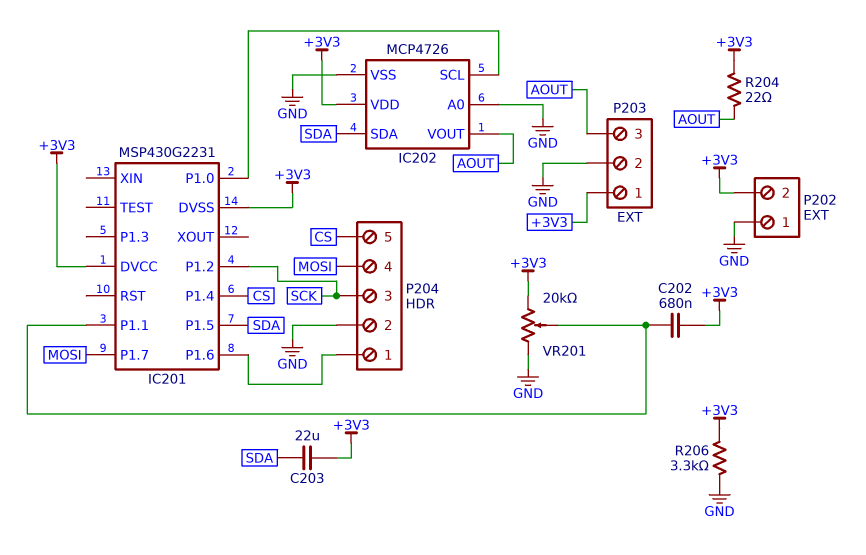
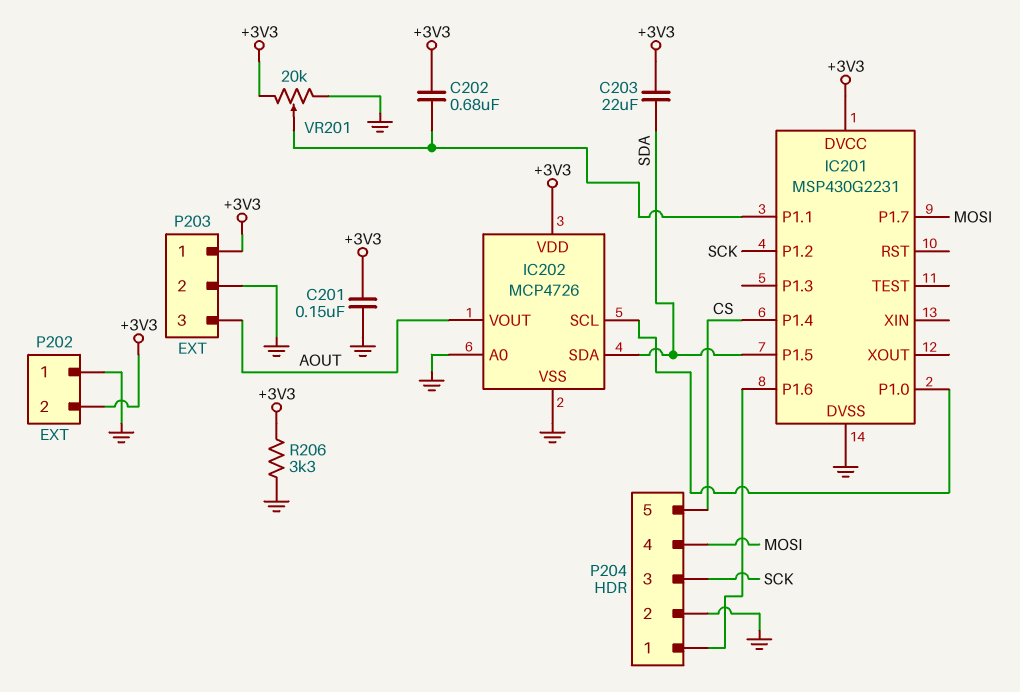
C201: none -> 150nF (+3V3, GND)
IC201 pin DVSS: +3V3 -> GND
R204: 22 (+3V3, AOUT) -> none

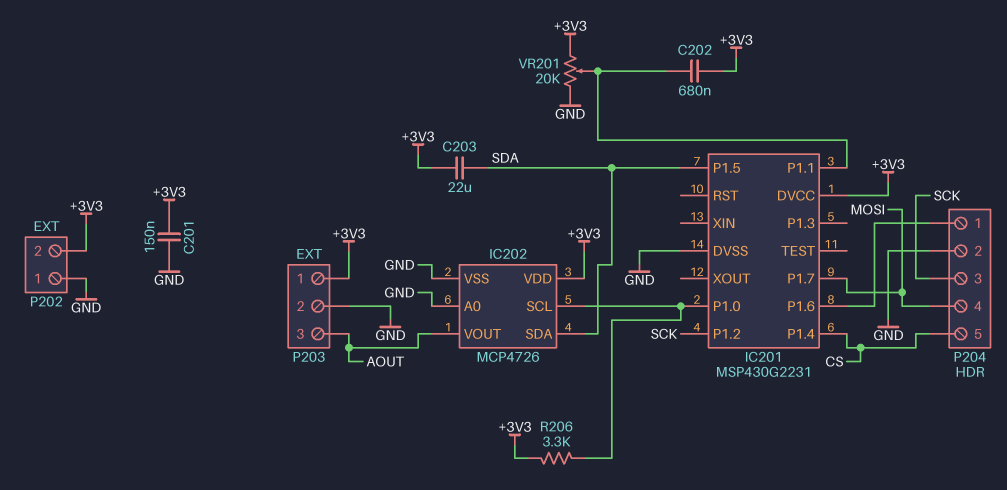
R206: 3.3k (+3V3, GND) -> 3.3k (+3V3, IC201/P1.0)

